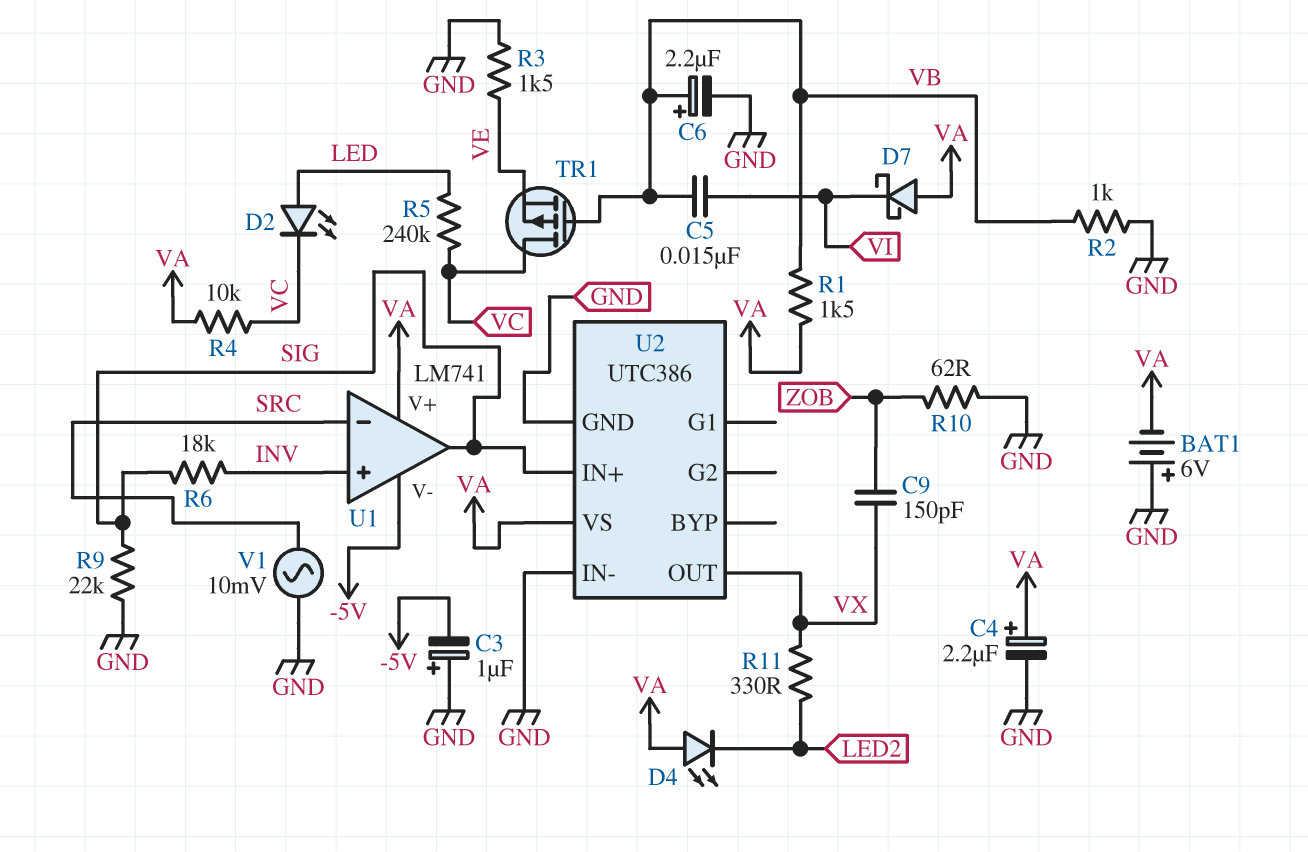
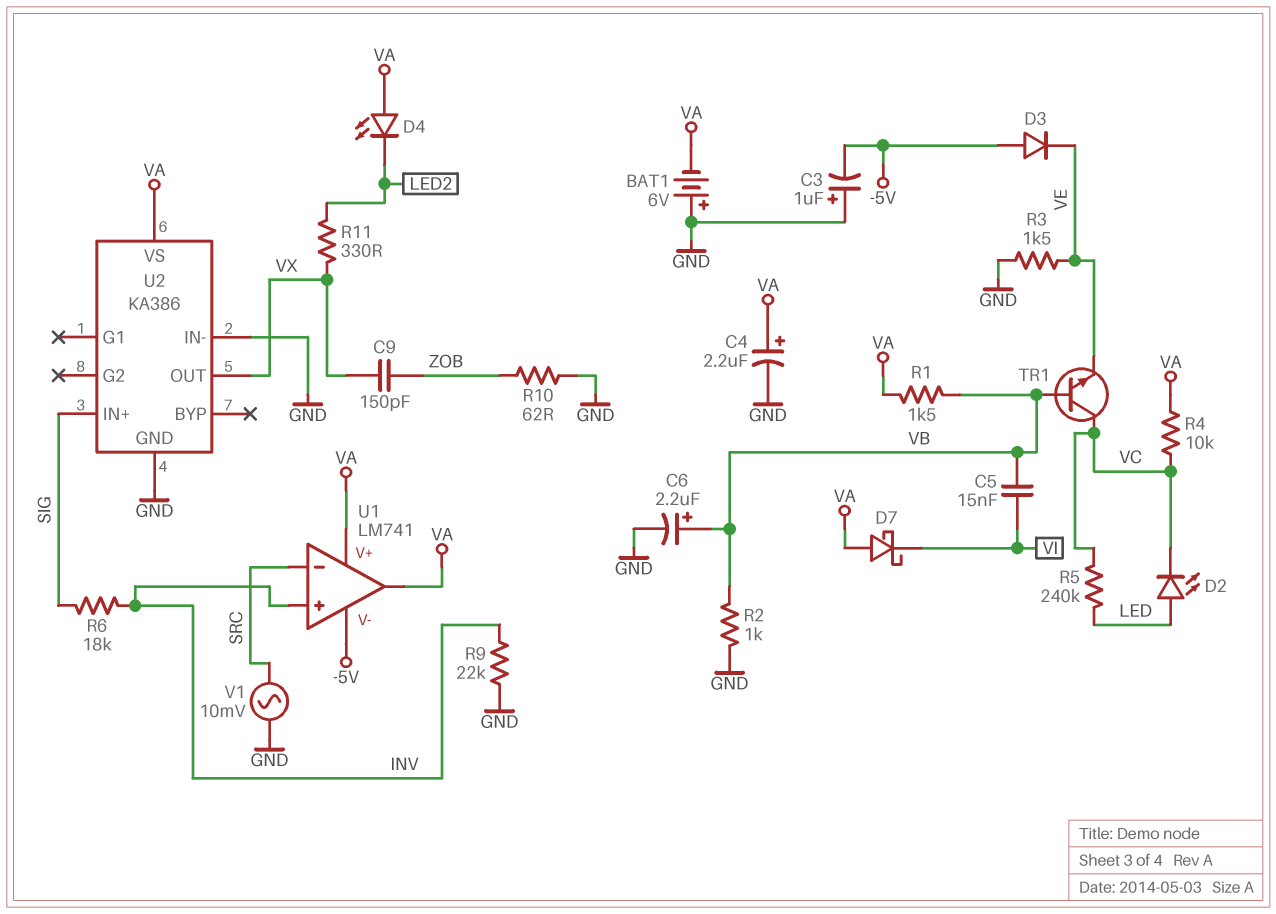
D3: none -> diode (A -5V, K VE)
R9: 22k (GND, SIG) -> 22k (GND, INV)
TR1: PMOS (G VB, D VC, S VE) -> NPN (B VB, C VC, E VE)
U1 pin out: SIG -> VA
U2: UTC386 -> KA386

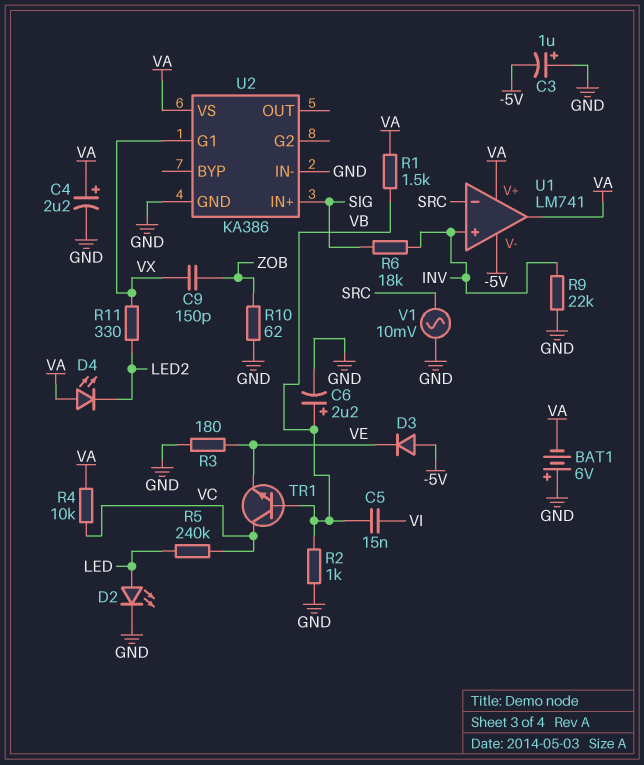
D2: LED (A LED, K VC) -> LED (A LED, K GND)
D7: schottky (A VA, K VI) -> none
R3: 1.5k (GND, VE) -> 180 (GND, VE)
U2 pin G1: none -> VX
U2 pin OUT: VX -> none

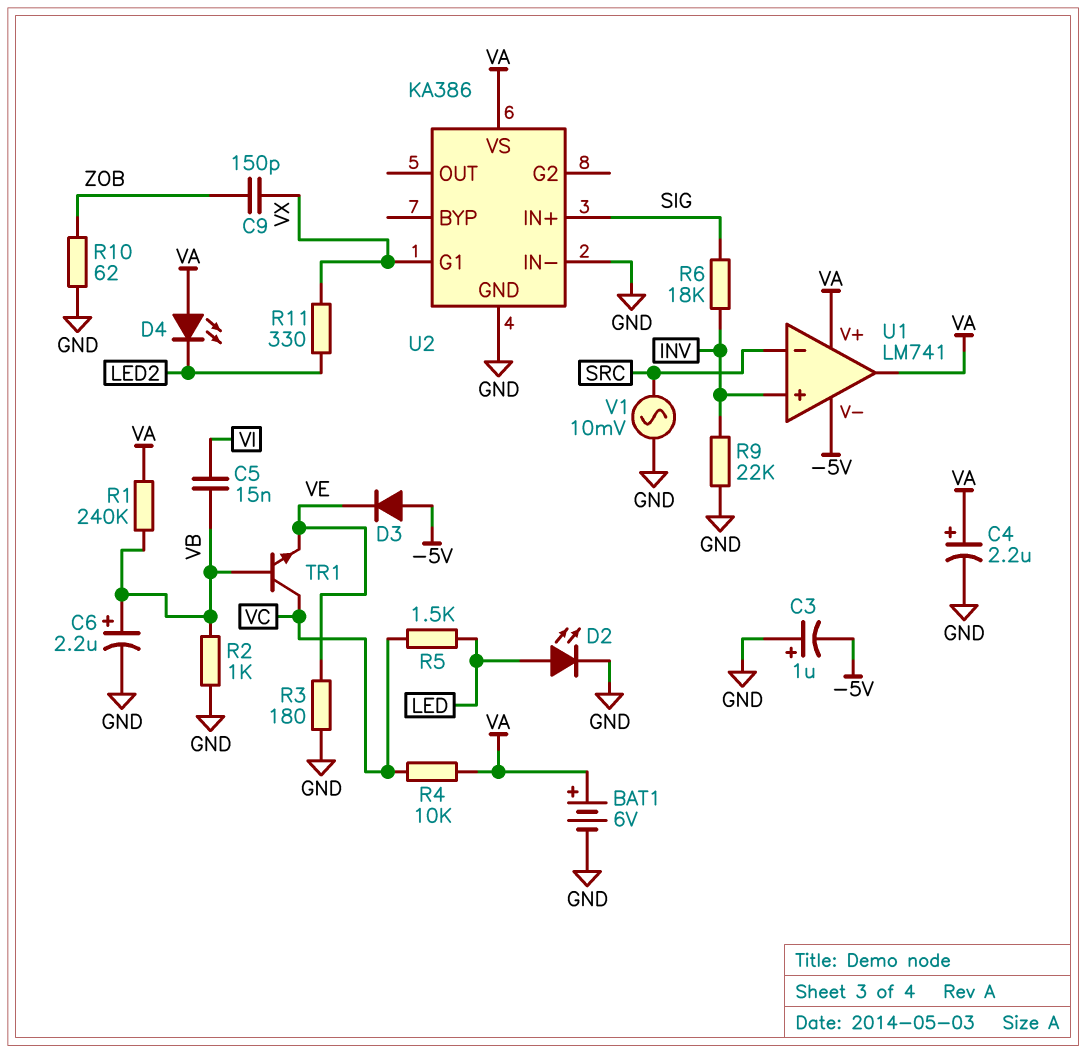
BAT1: 6V (plus GND, minus VA) -> 6V (plus VA, minus GND)
R1: 1.5k (VA, VB) -> 240k (VA, VB)
R5: 240k (LED, VC) -> 1.5k (LED, VC)

